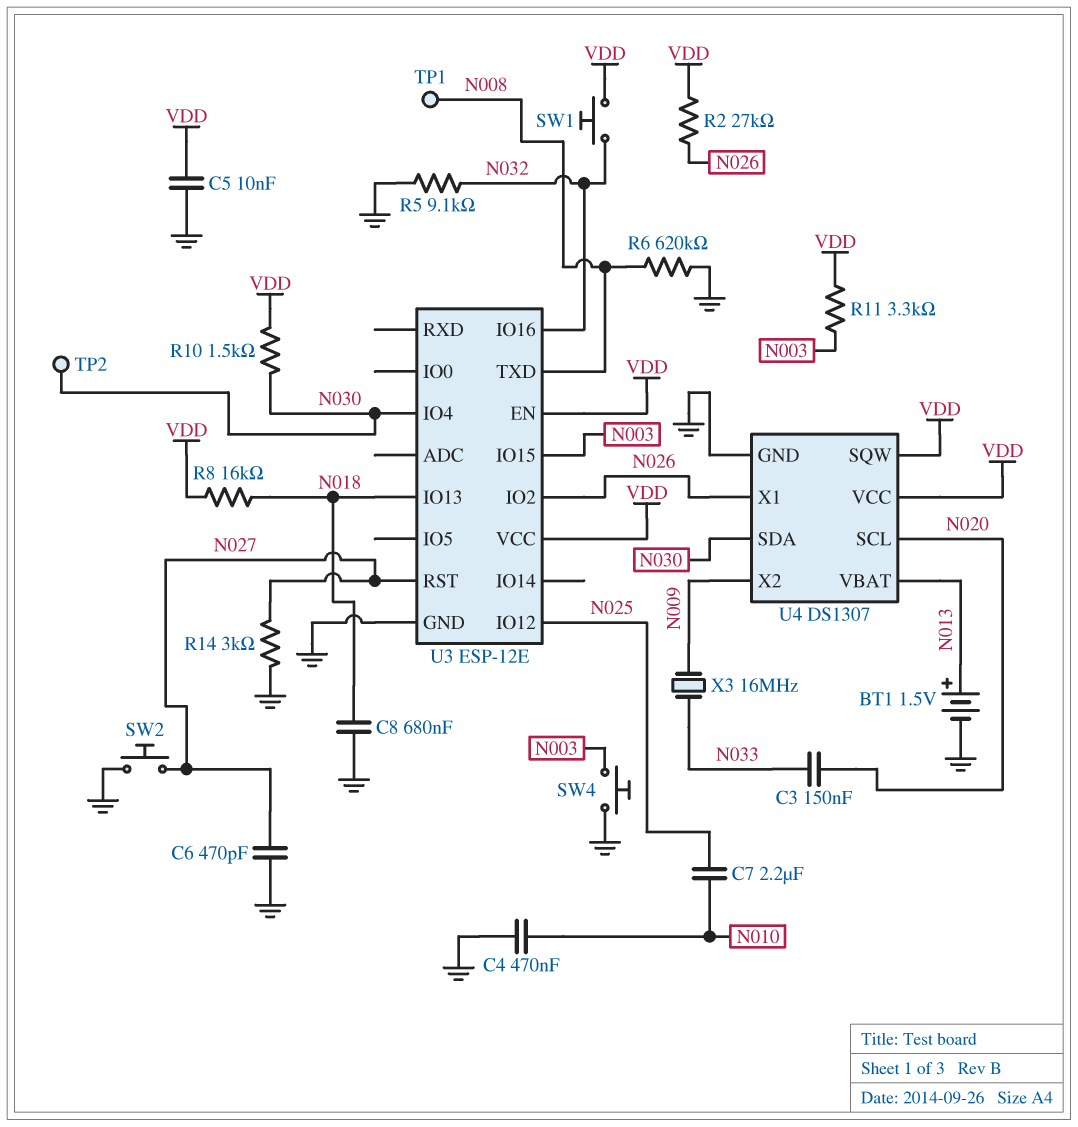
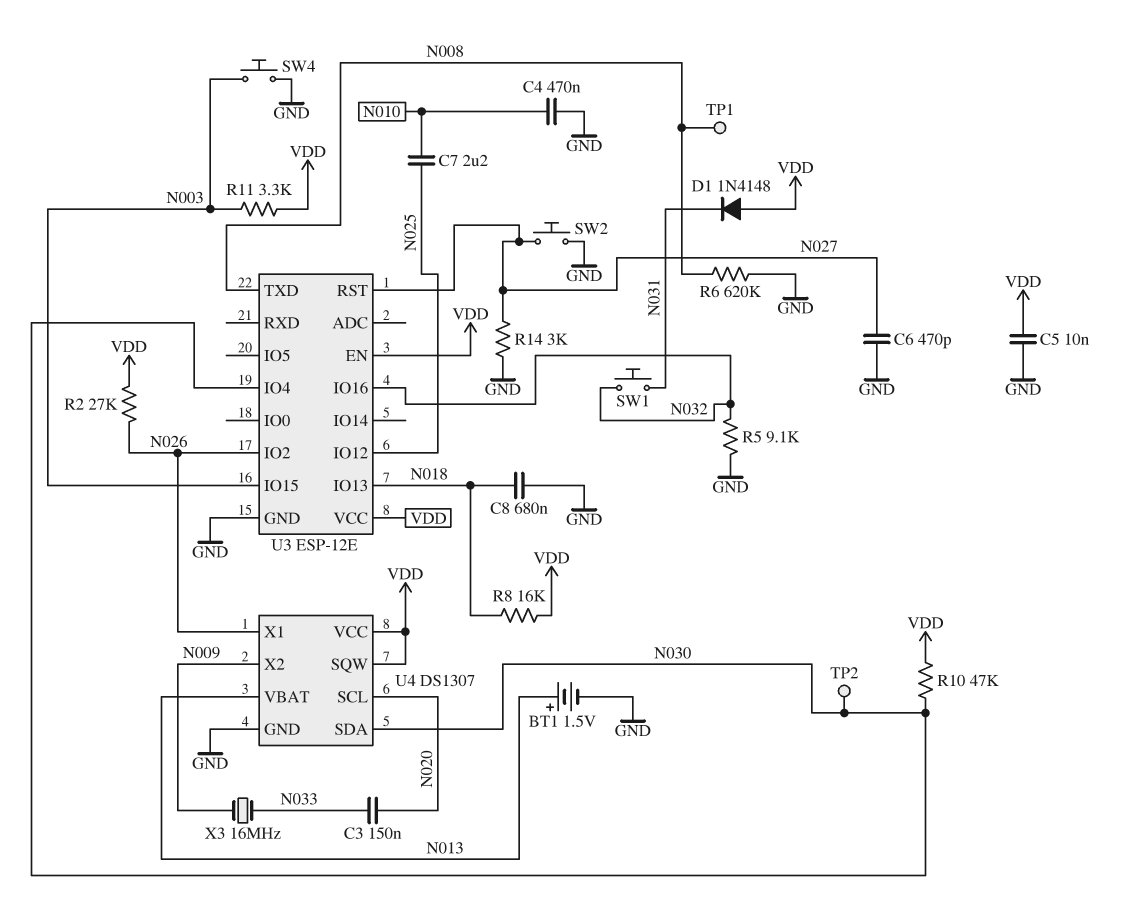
D1: none -> diode 1N4148 (A VDD, K N031)
R10: 1.5k (N030, VDD) -> 47k (N030, VDD)
SW1: button (N032, VDD) -> button (N031, N032)

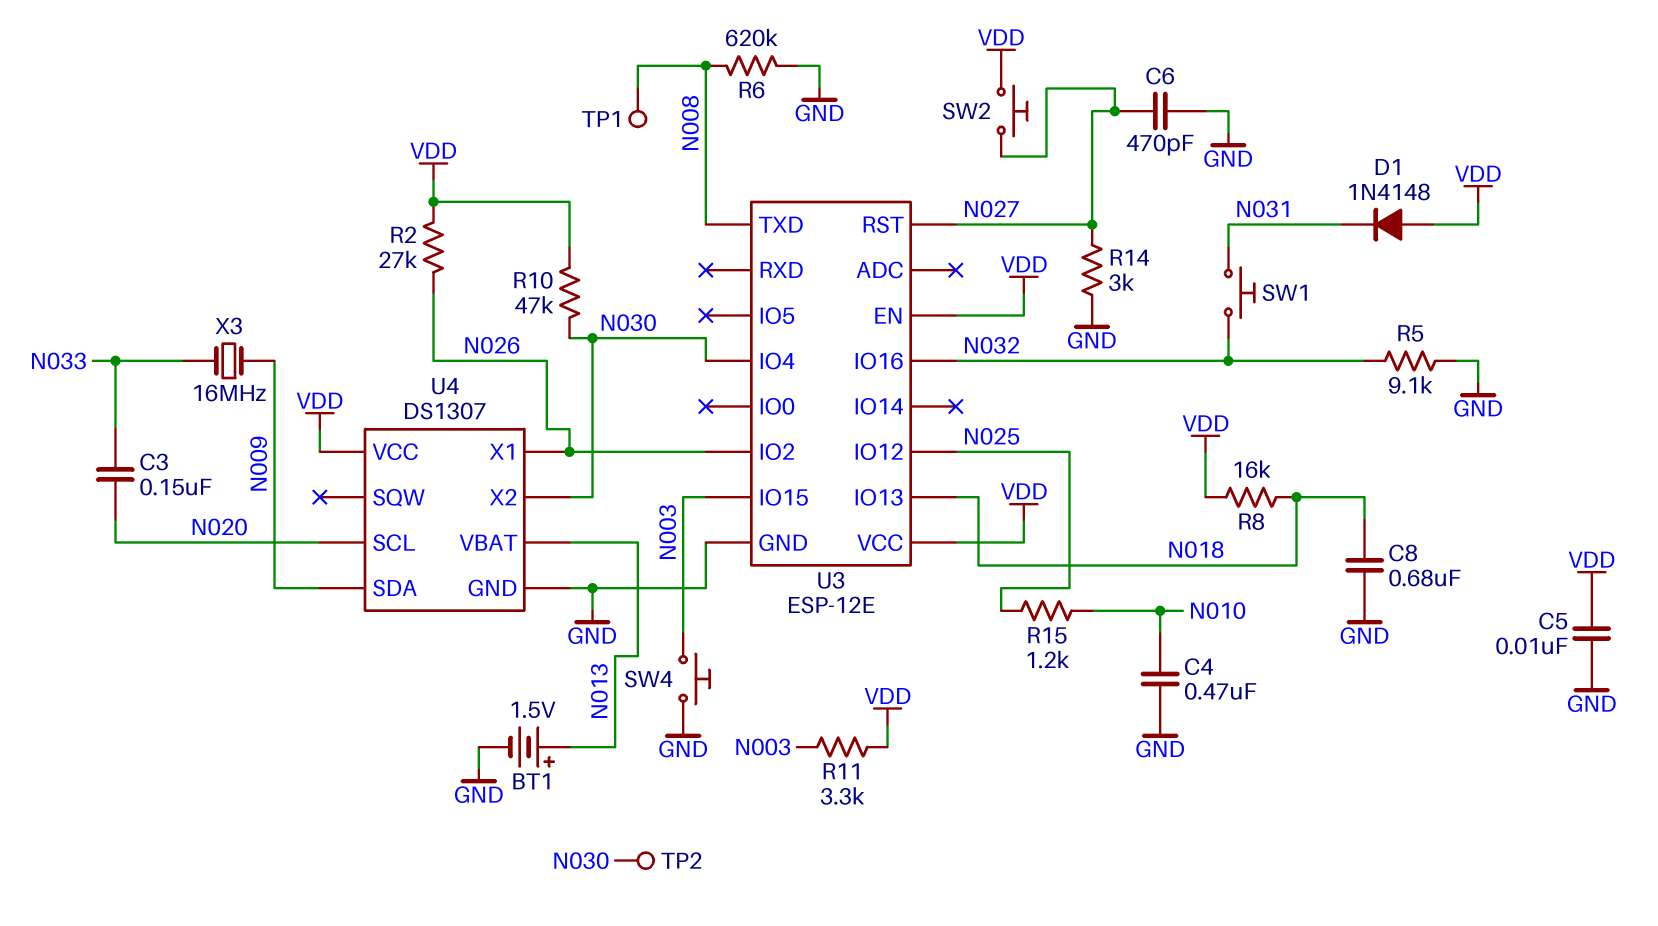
C7: 2.2uF (N010, N025) -> none
R15: none -> 1.2k (N010, N025)
SW2: button (GND, N027) -> button (N027, VDD)
U4 pin SDA: N030 -> N009
U4 pin SQW: VDD -> none
U4 pin X2: N009 -> N030

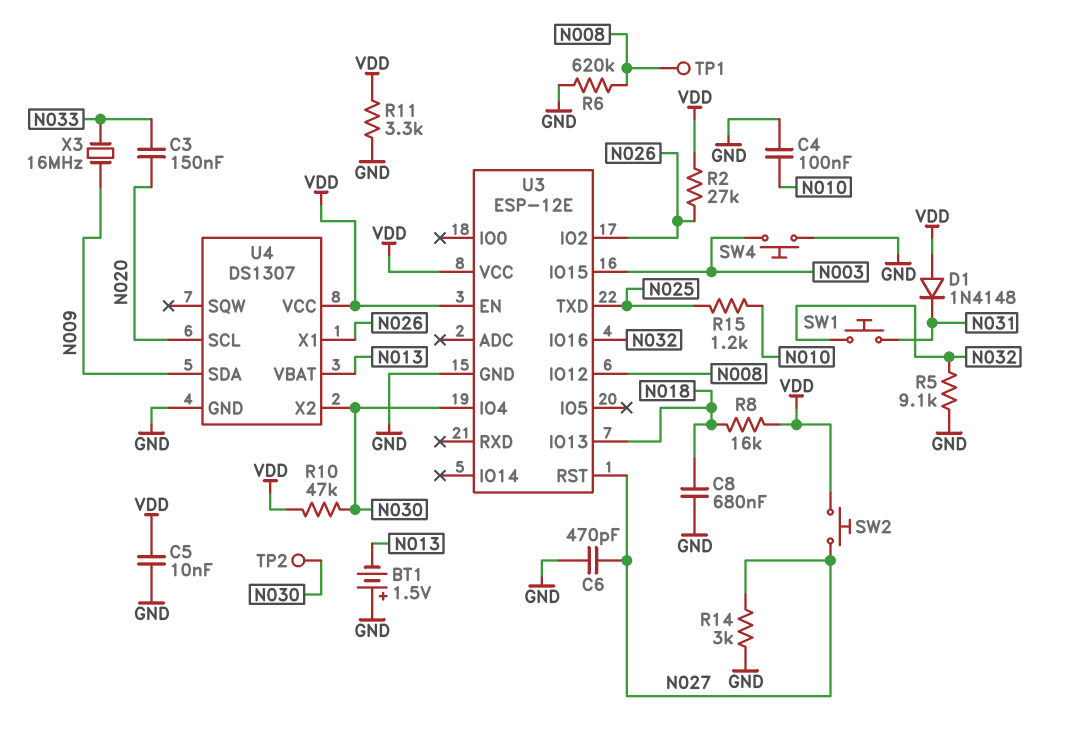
BT1: 1.5V (plus N013, minus GND) -> 1.5V (plus GND, minus N013)
C4: 470nF (GND, N010) -> 100nF (GND, N010)
R11: 3.3k (N003, VDD) -> 3.3k (GND, VDD)
U3 pin IO12: N025 -> N008
U3 pin TXD: N008 -> N025

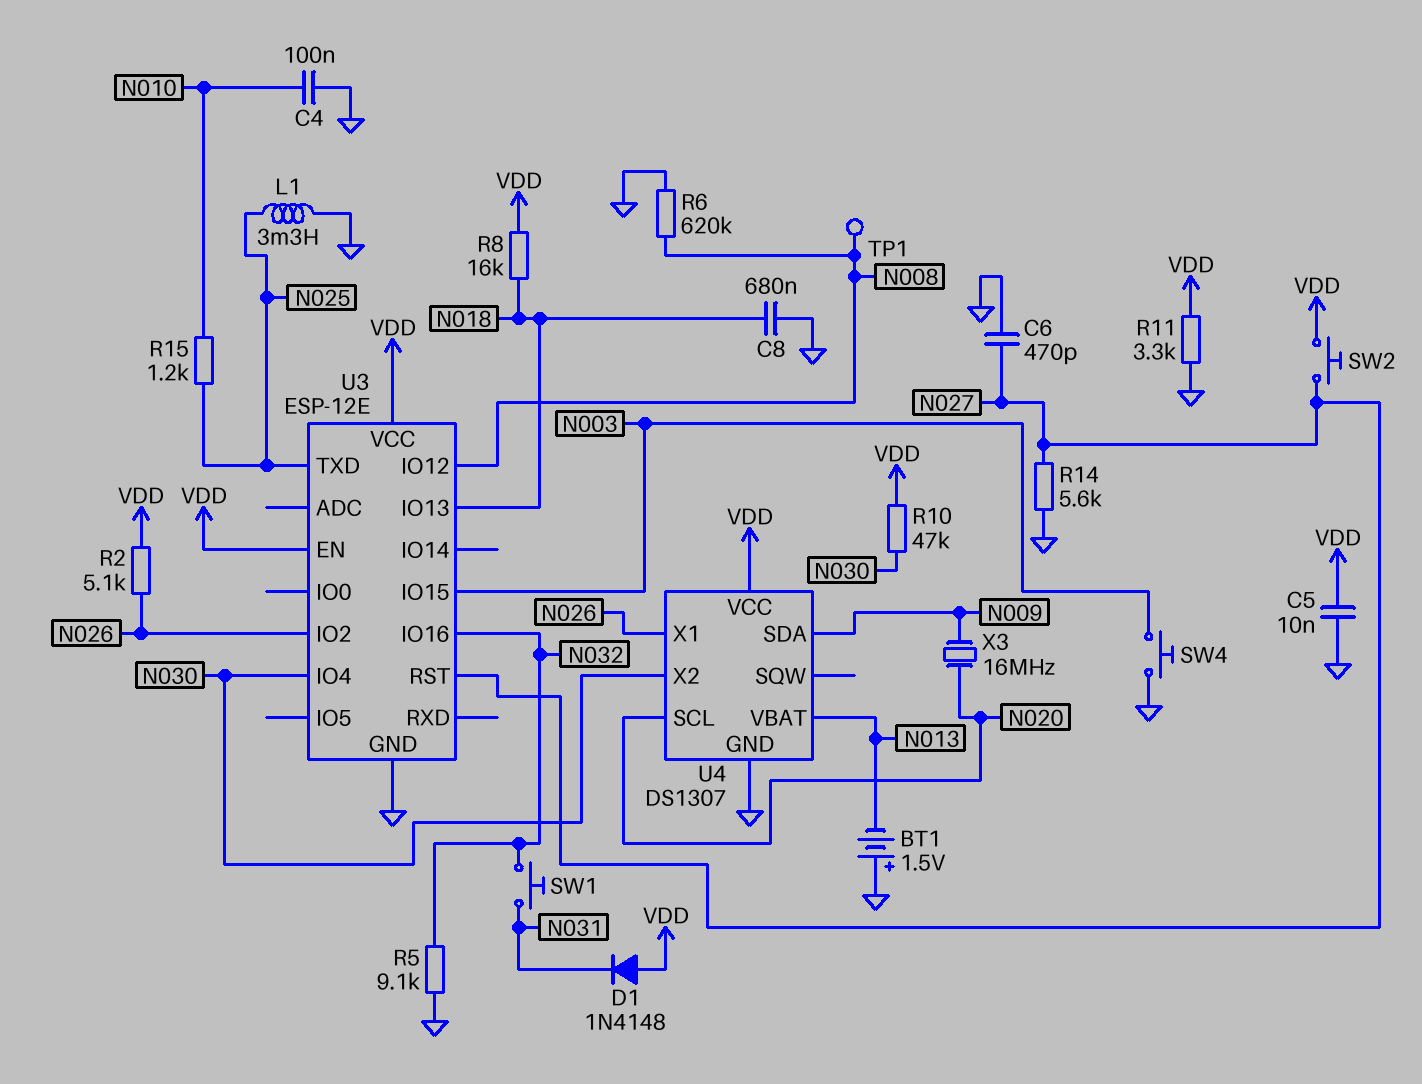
C3: 150nF (N020, N033) -> none
L1: none -> 3.3mH (GND, N025)
R2: 27k (N026, VDD) -> 5.1k (N026, VDD)
R14: 3k (GND, N027) -> 5.6k (GND, N027)
TP2: test point (N030) -> none
X3: 16MHz (N009, N033) -> 16MHz (N009, N020)

